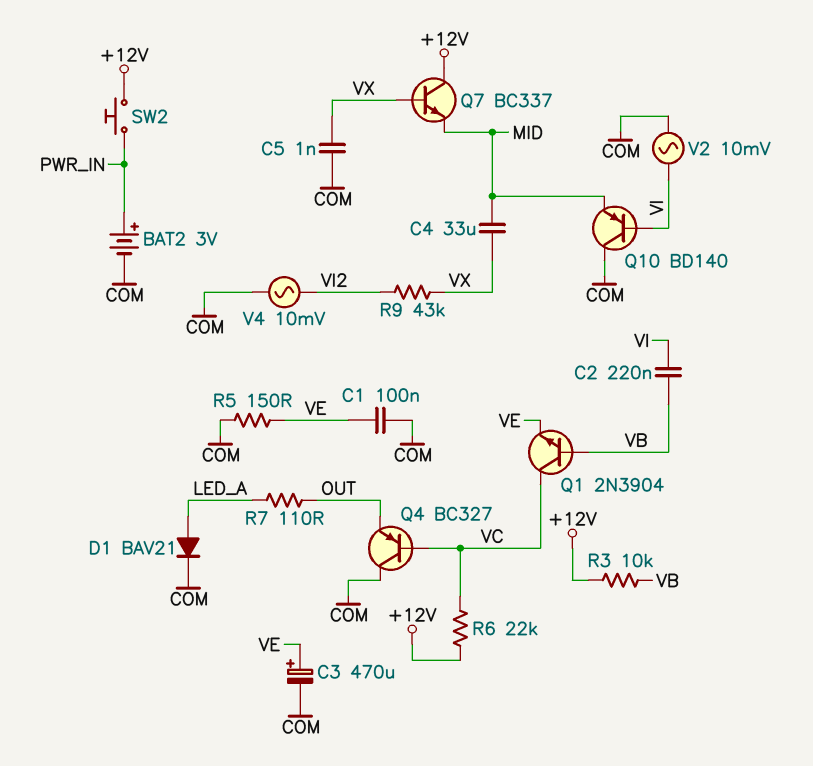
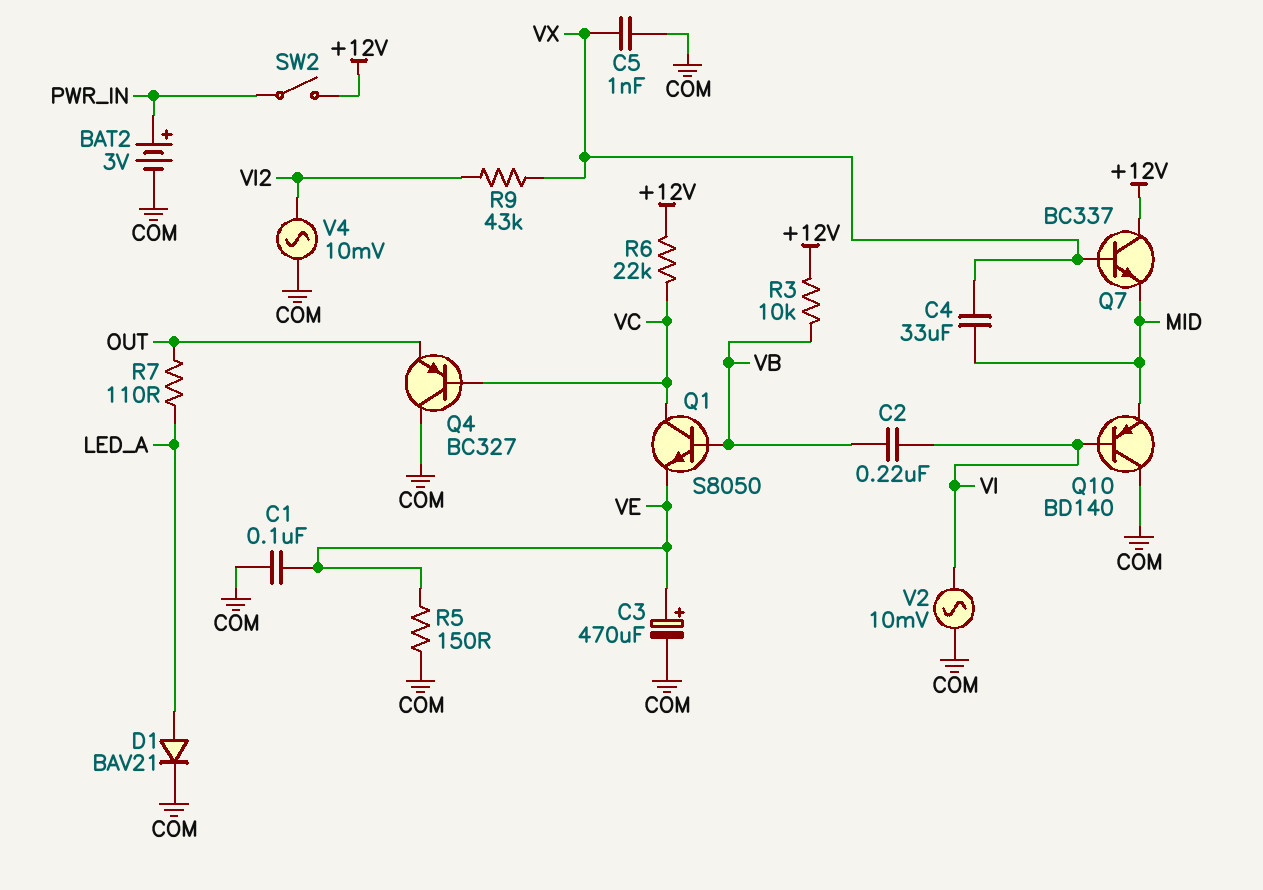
Q1: NPN 2N3904 (B VB, C VC, E VE) -> NPN S8050 (B VB, C VC, E VE)
SW2: button (+12V, PWR_IN) -> switch (+12V, PWR_IN)

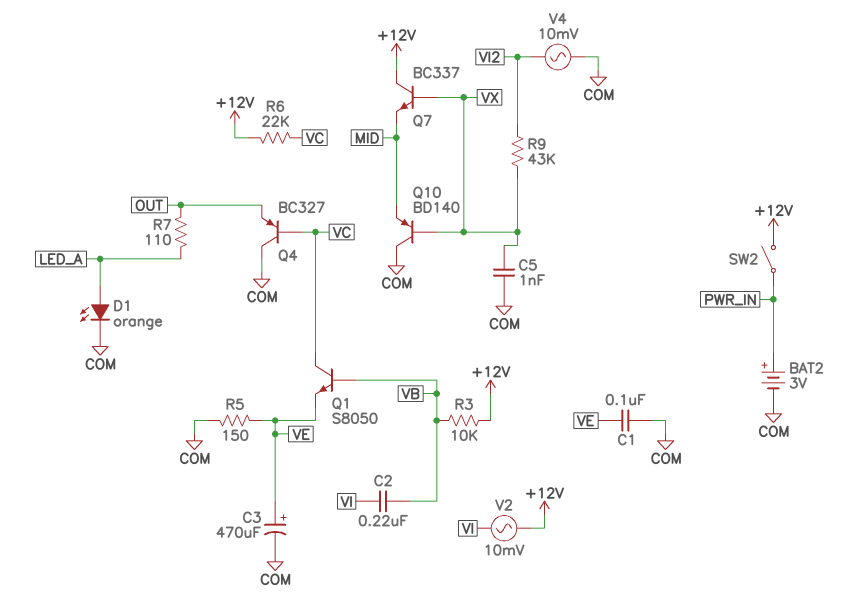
C4: 33uF (MID, VX) -> none
D1: diode BAV21 (A LED_A, K COM) -> LED orange (A LED_A, K COM)
Q10: PNP BD140 (B VI, C COM, E MID) -> PNP BD140 (B VX, C COM, E MID)
V2: AC 10mV (COM, VI) -> AC 10mV (+12V, VI)

